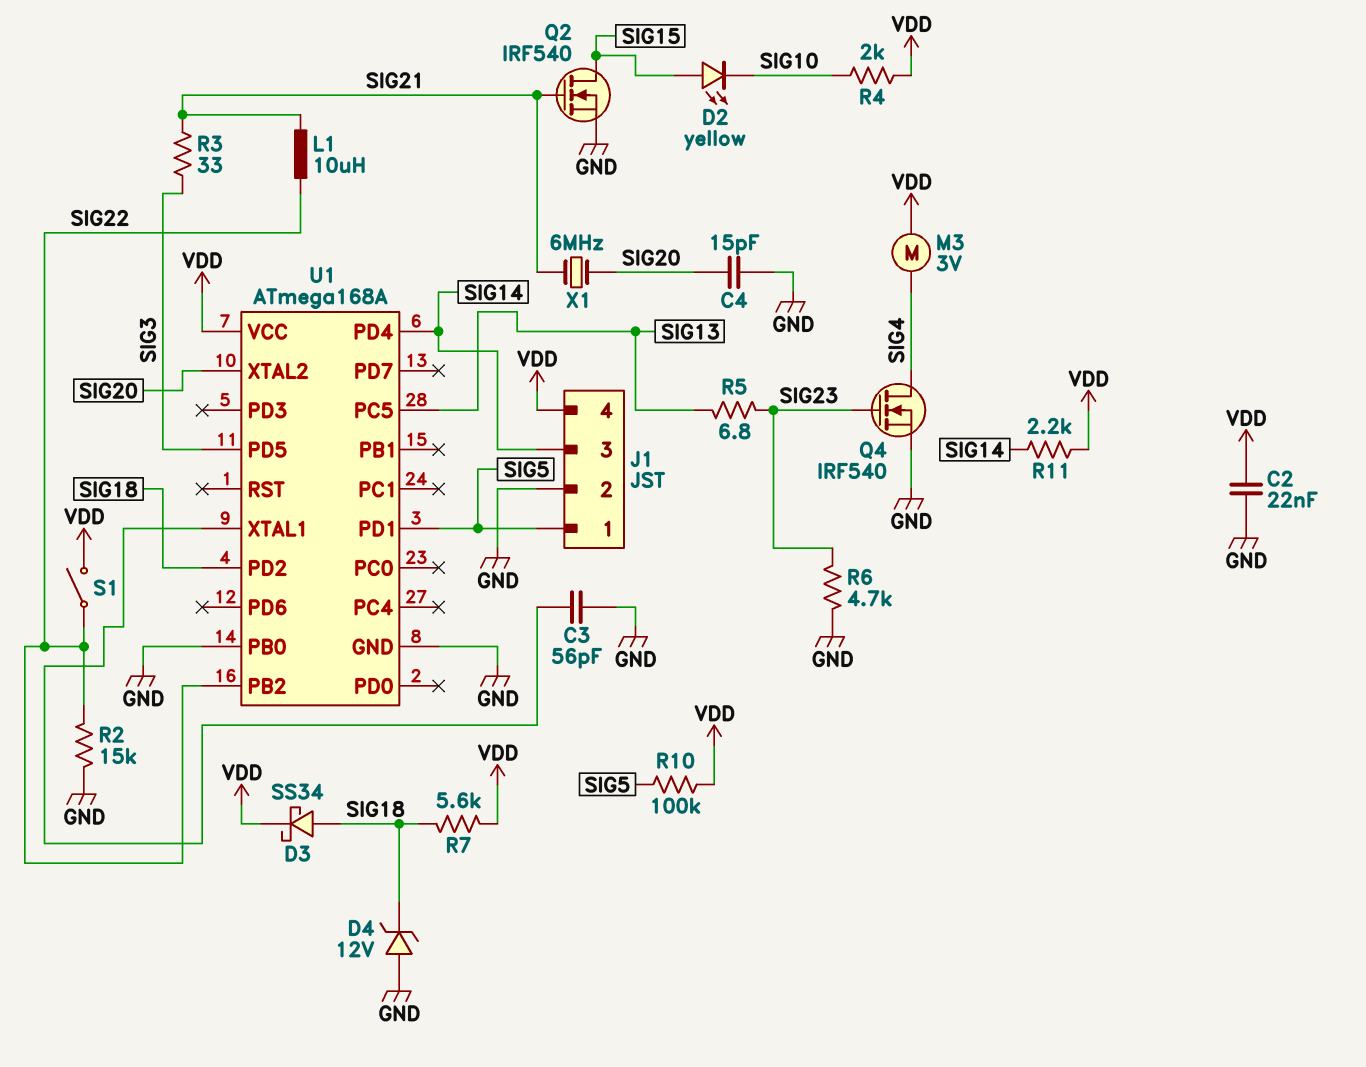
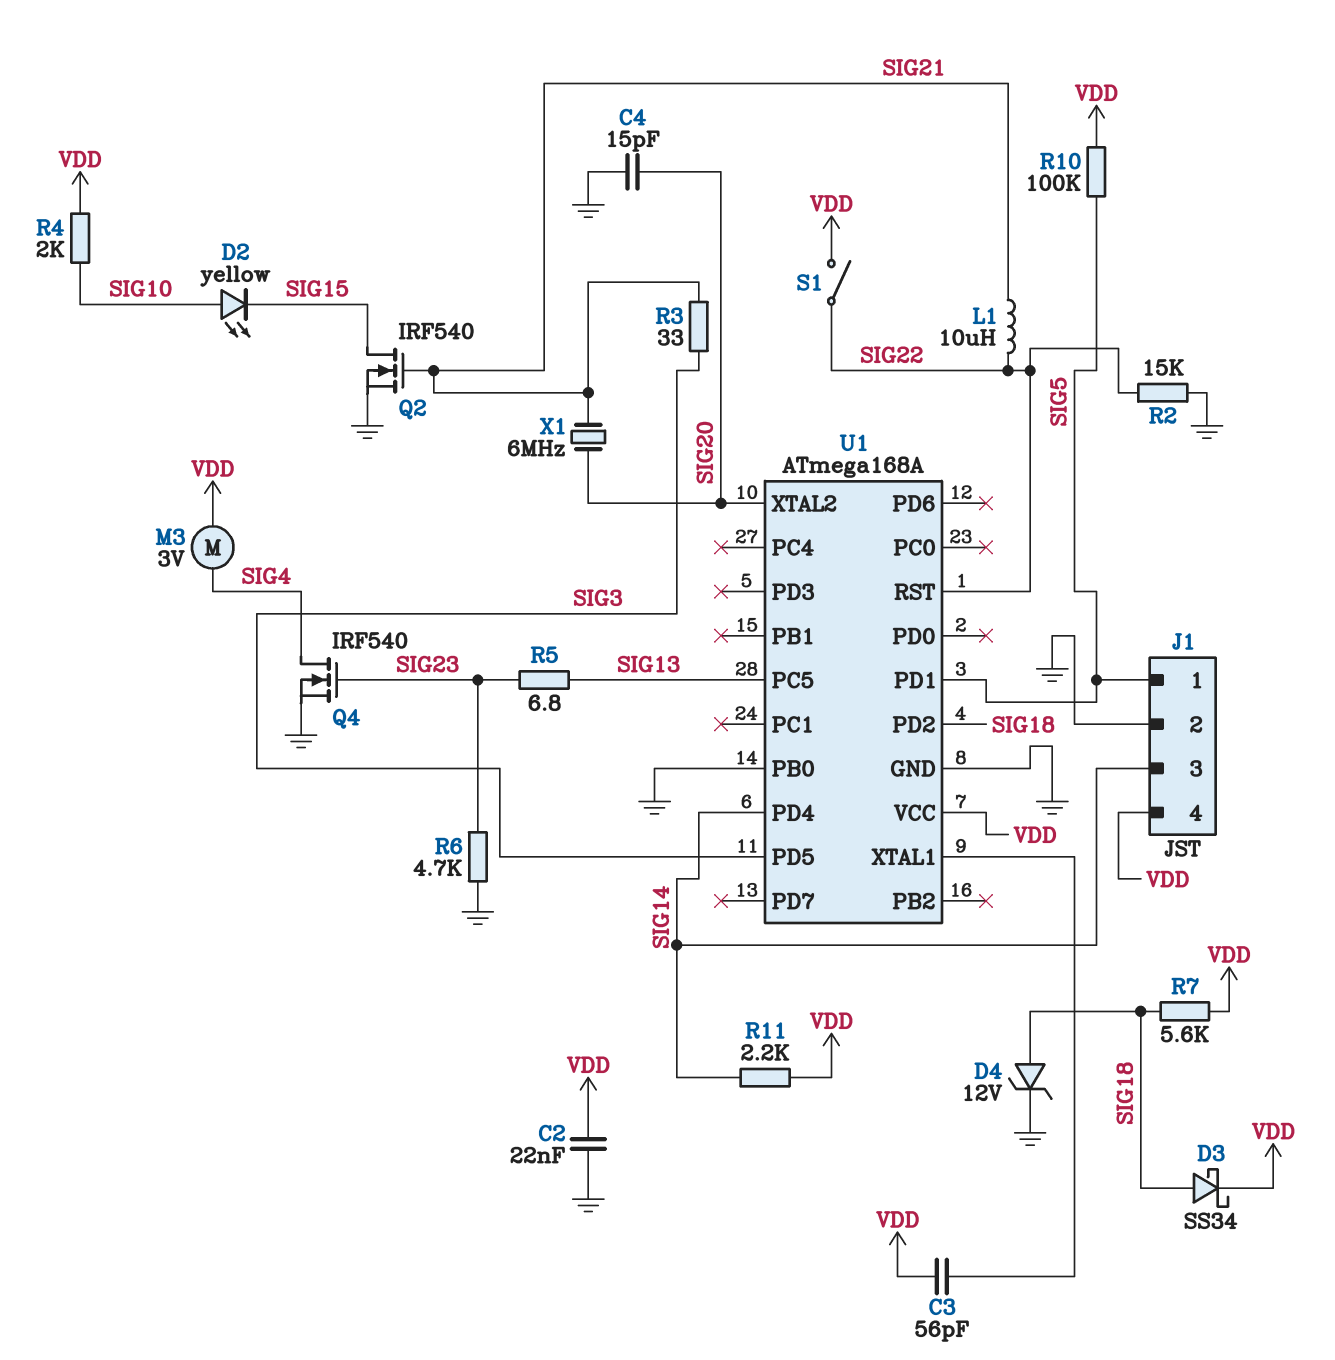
C3: 56pF (GND, U1/XTAL1) -> 56pF (U1/XTAL1, VDD)
D2: LED yellow (A SIG15, K SIG10) -> LED yellow (A SIG10, K SIG15)
D4: zener 12V (A GND, K SIG18) -> zener 12V (A SIG18, K GND)
U1 pin PB2: SIG22 -> none
U1 pin RST: none -> SIG22

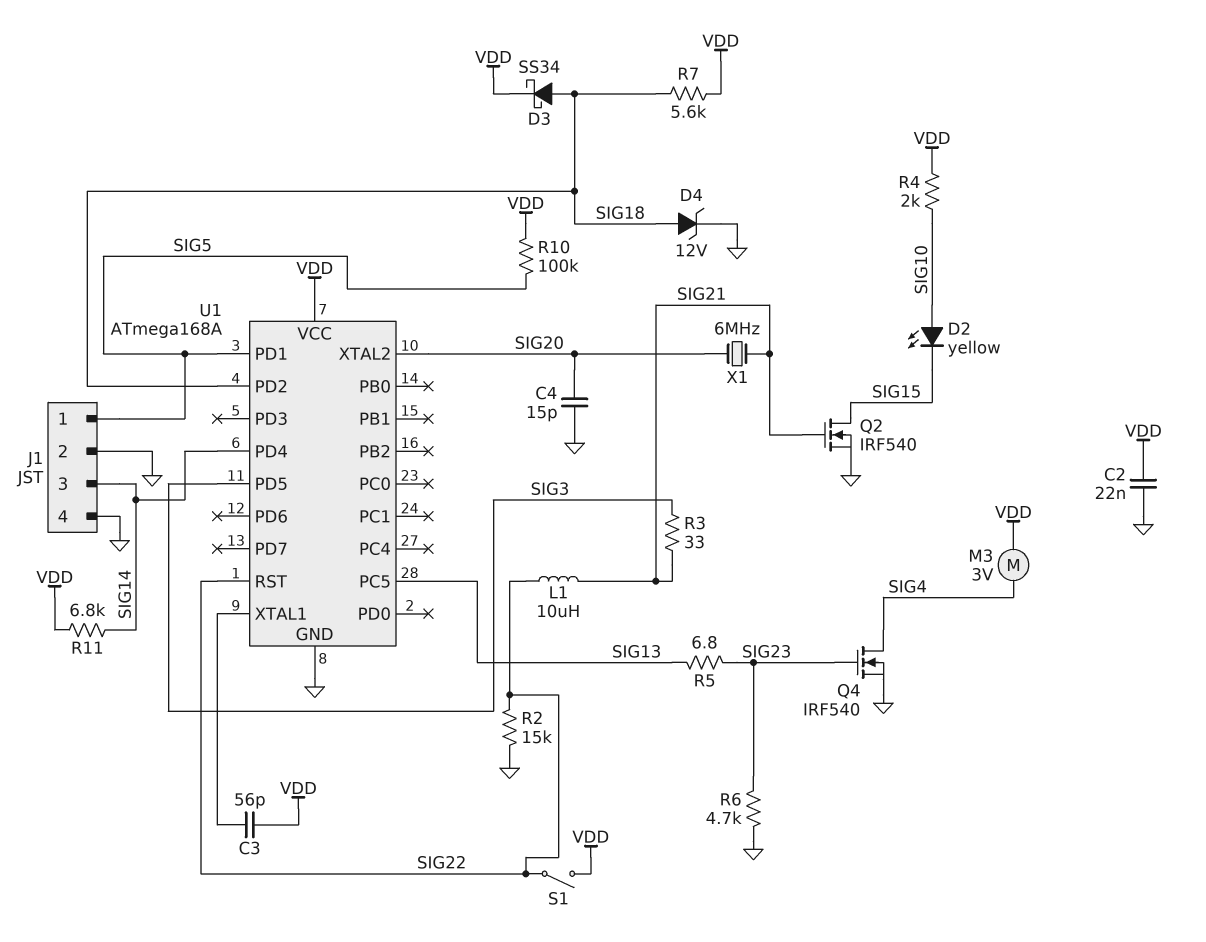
J1 pin 4: VDD -> GND
R11: 2.2k (SIG14, VDD) -> 6.8k (SIG14, VDD)
U1 pin PB0: GND -> none

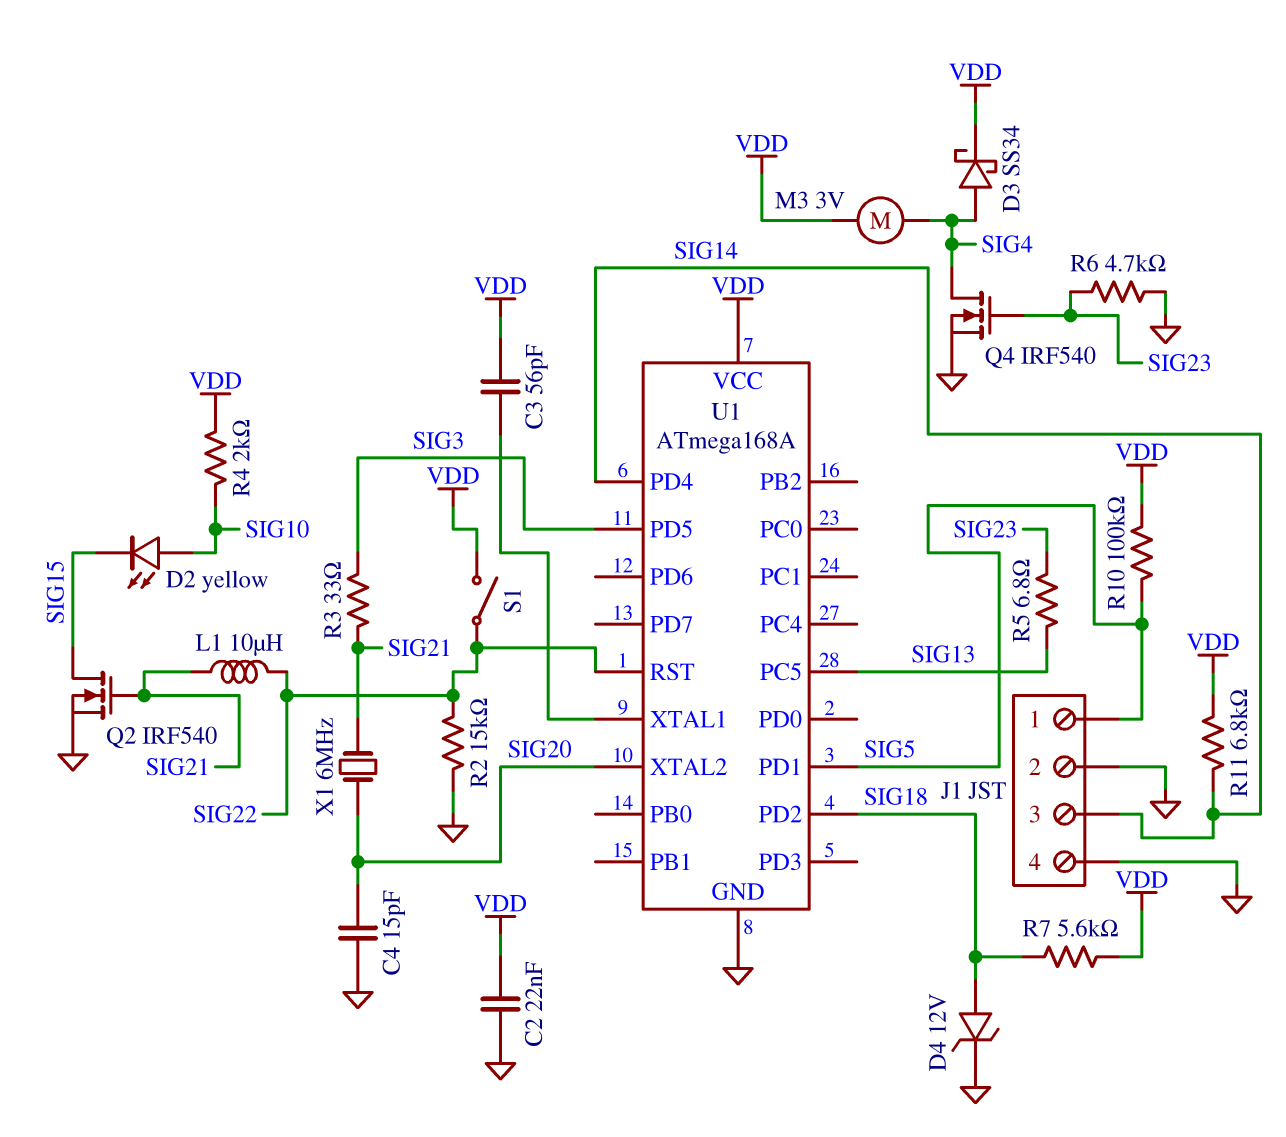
D3: schottky SS34 (A SIG18, K VDD) -> schottky SS34 (A SIG4, K VDD)

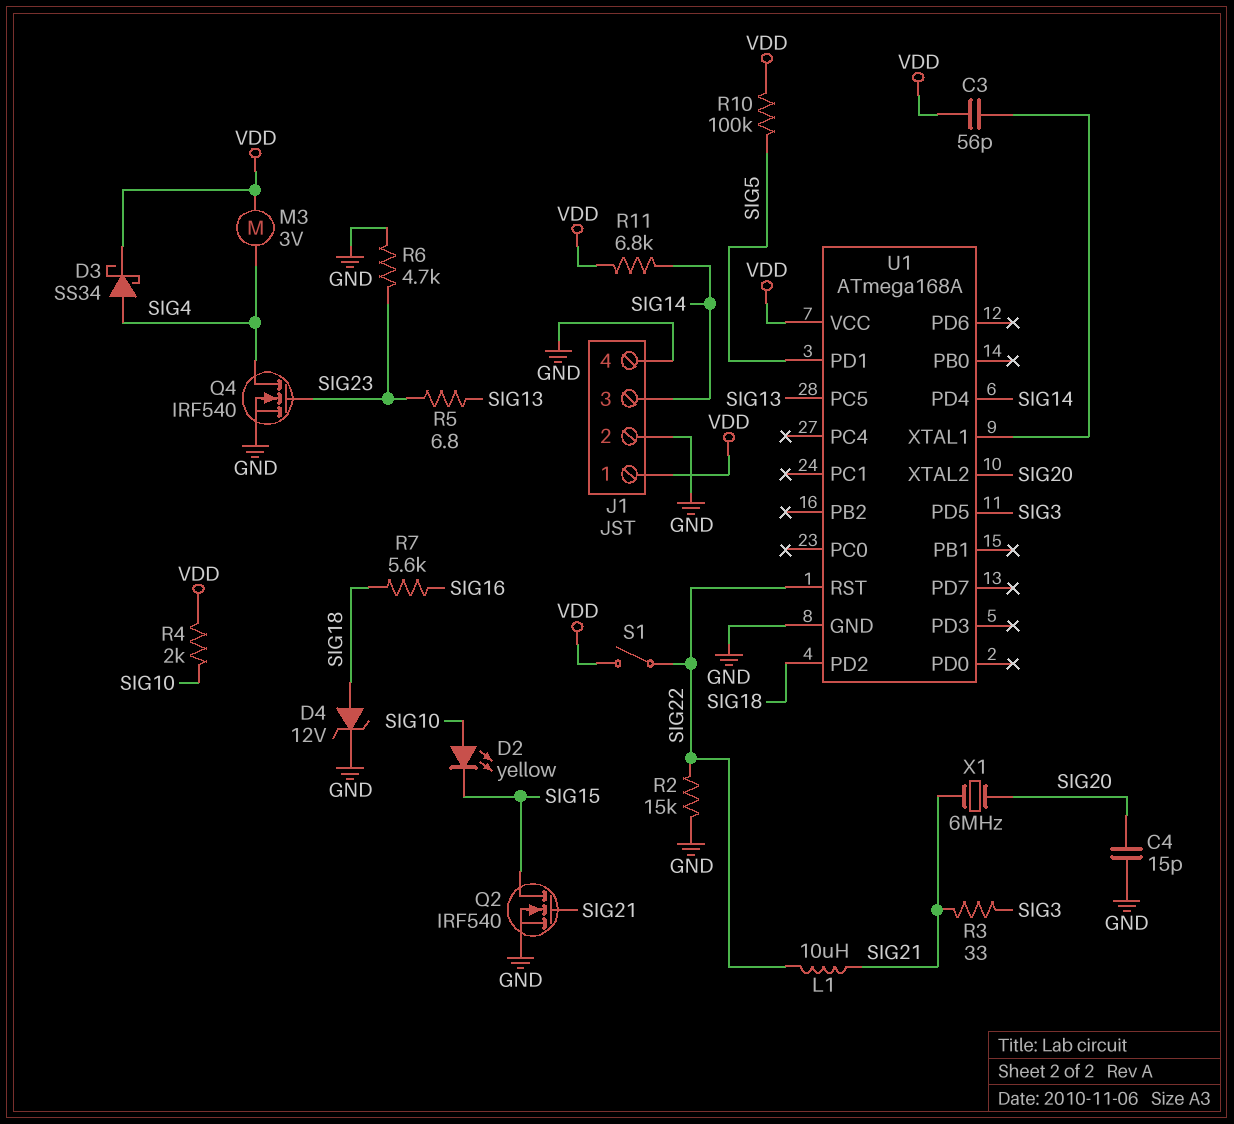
C2: 22nF (GND, VDD) -> none
J1 pin 1: SIG5 -> VDD
R7: 5.6k (SIG18, VDD) -> 5.6k (SIG16, SIG18)

